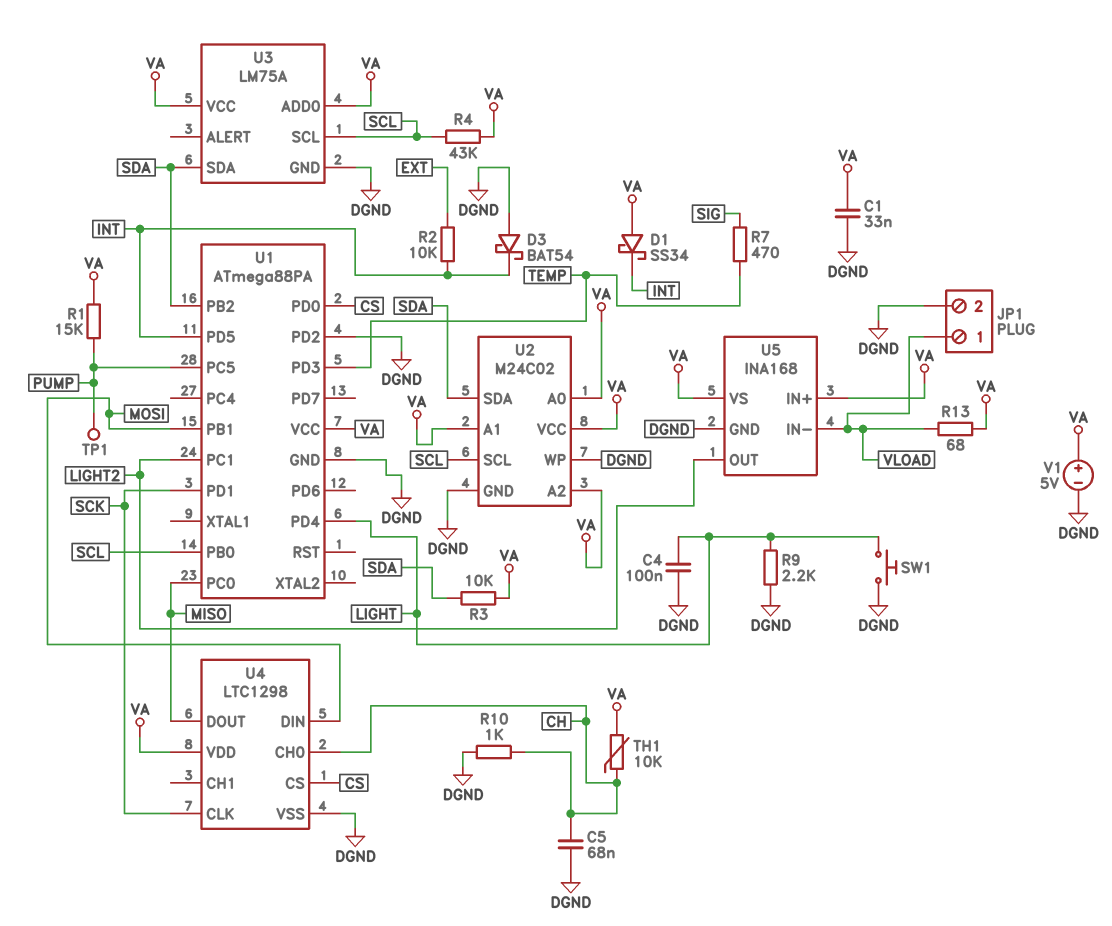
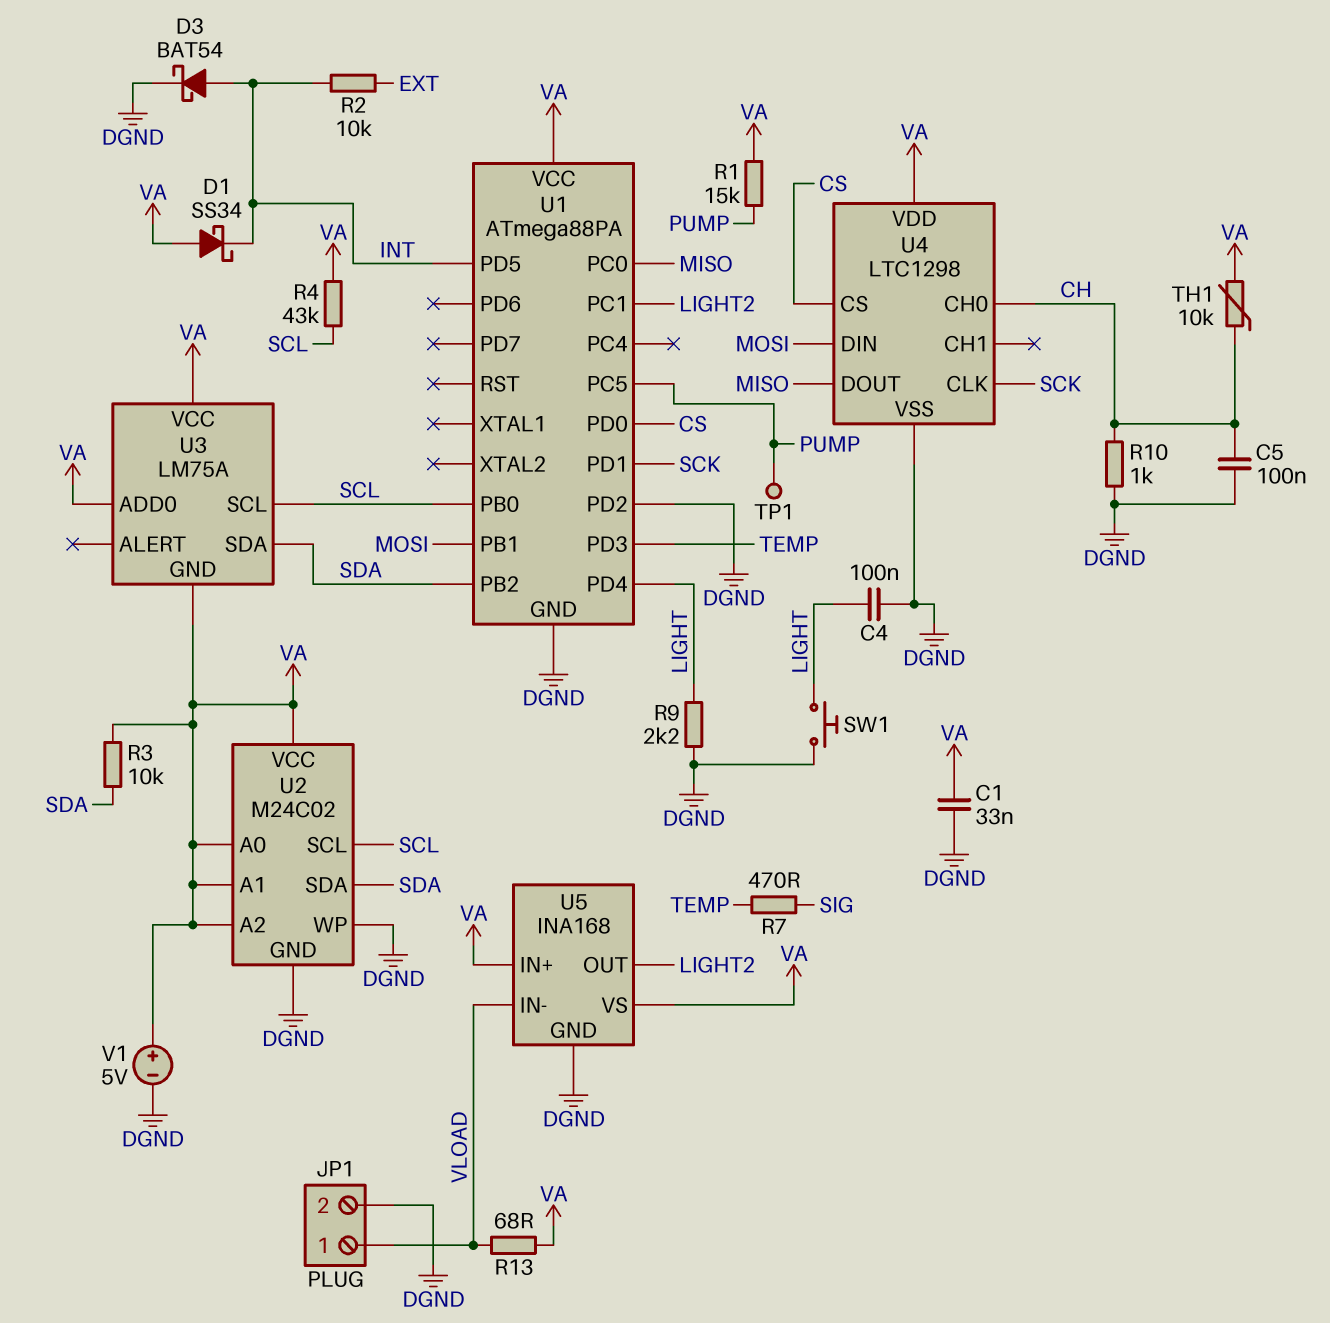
C5: 68nF (CH, DGND) -> 100nF (CH, DGND)
D3: schottky BAT54 (A DGND, K INT) -> schottky BAT54 (A INT, K DGND)
U3 pin GND: DGND -> VA

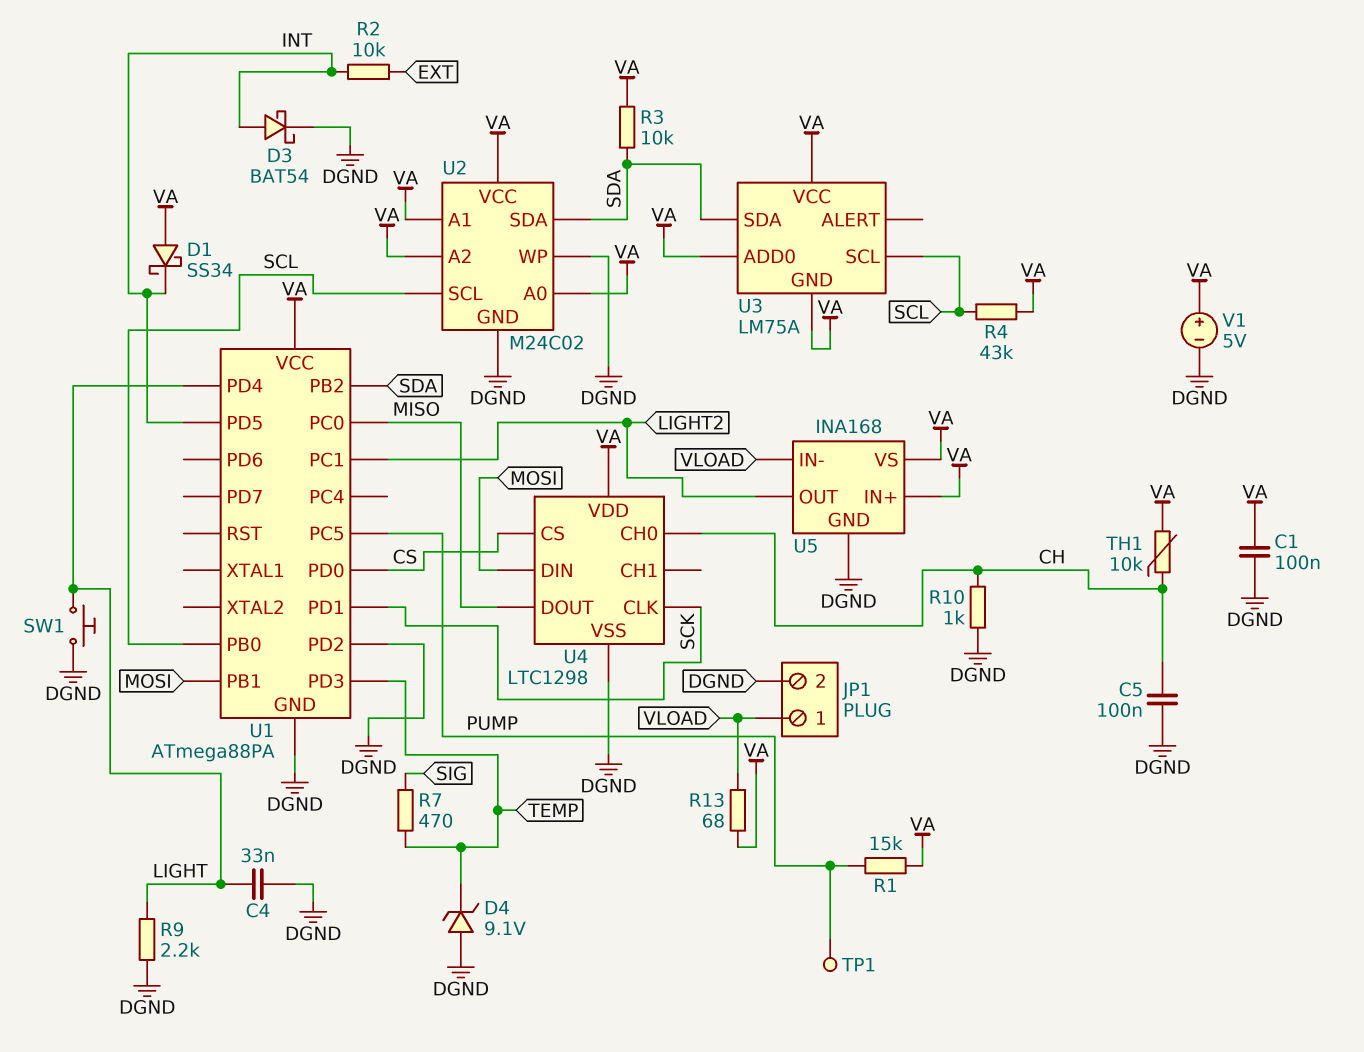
C1: 33nF (DGND, VA) -> 100nF (DGND, VA)
C4: 100nF (DGND, LIGHT) -> 33nF (DGND, LIGHT)
D4: none -> zener 9.1V (A DGND, K TEMP)

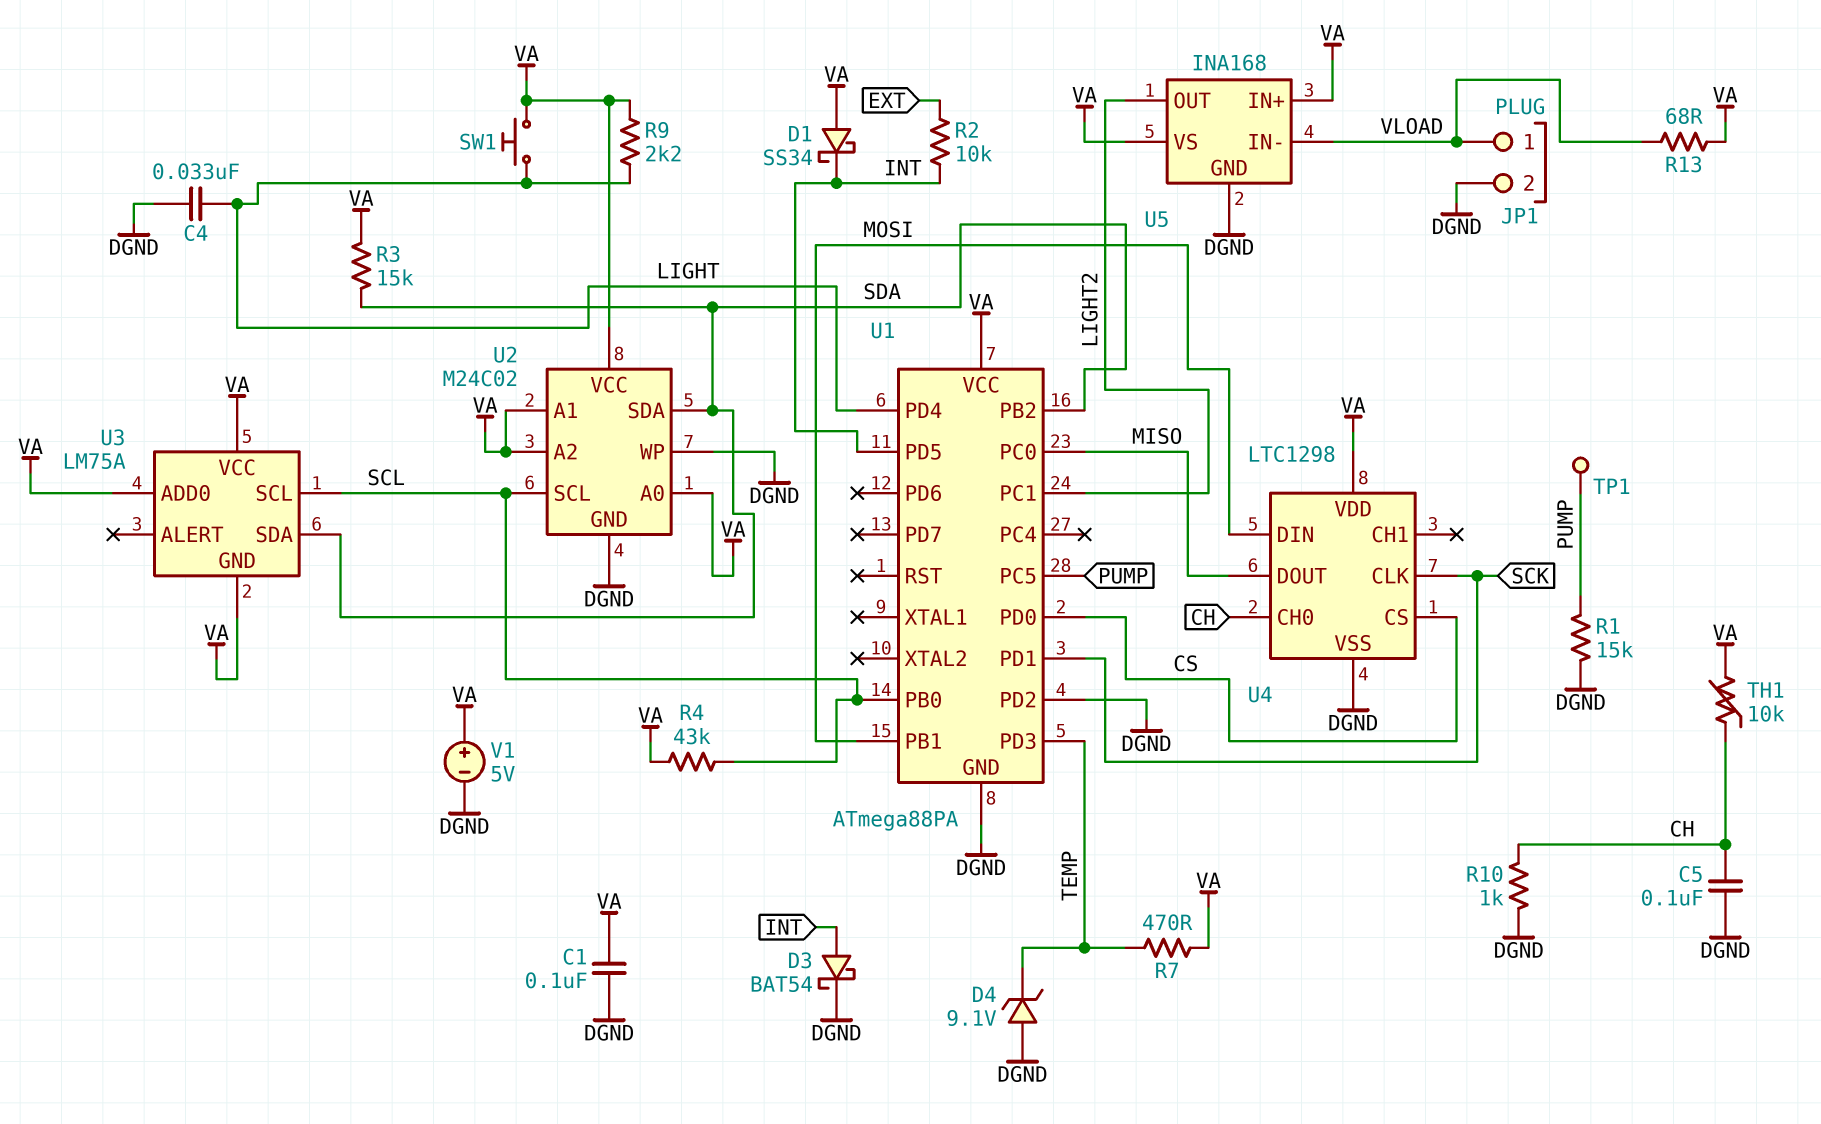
R1: 15k (PUMP, VA) -> 15k (DGND, PUMP)
R3: 10k (SDA, VA) -> 15k (SDA, VA)
R7: 470 (SIG, TEMP) -> 470 (TEMP, VA)
R9: 2.2k (DGND, LIGHT) -> 2.2k (LIGHT, VA)
SW1: button (DGND, LIGHT) -> button (LIGHT, VA)

